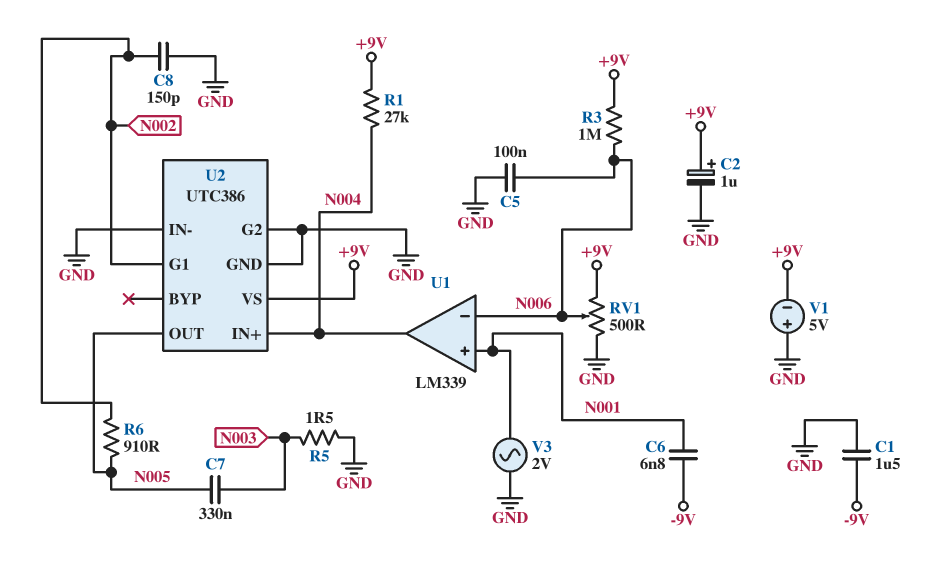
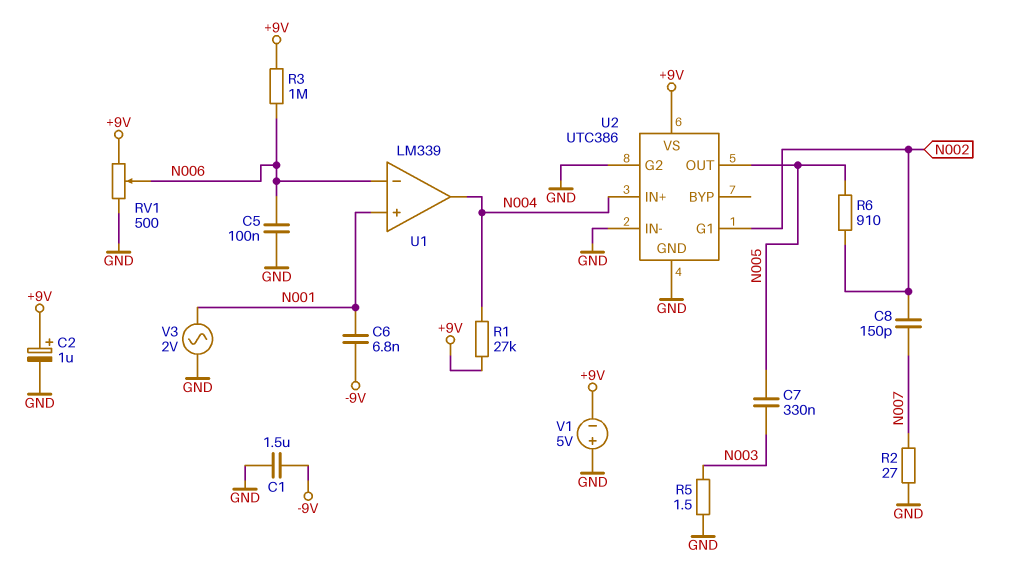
C8: 150pF (GND, N002) -> 150pF (N002, N007)
R2: none -> 27 (GND, N007)

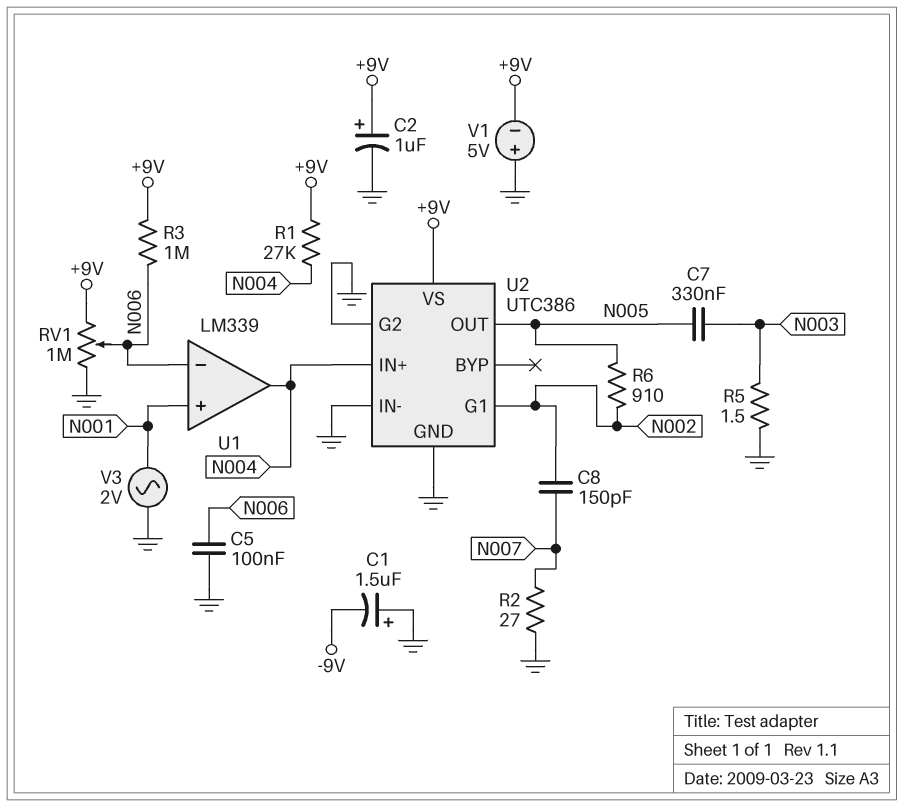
C1: 1.5uF (-9V, GND) -> 1.5uF (plus GND, minus -9V)
C6: 6.8nF (-9V, N001) -> none
RV1: 500 (+9V, GND, wiper N006) -> 1M (+9V, GND, wiper N006)

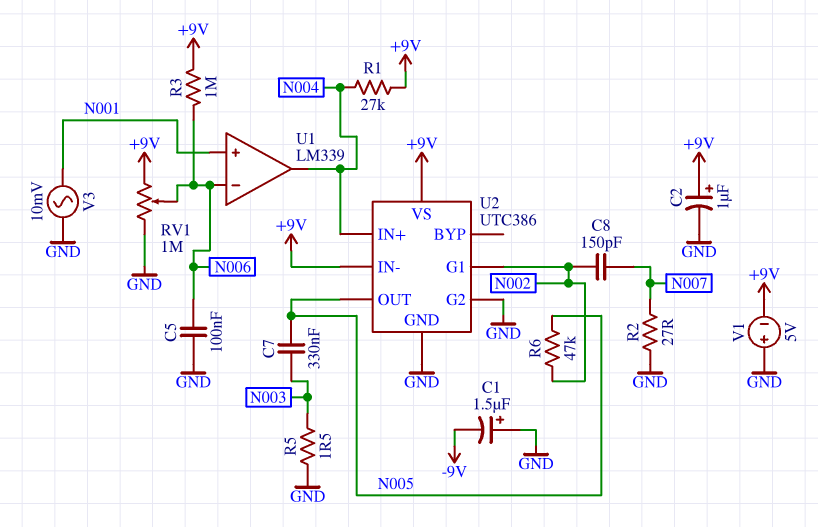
R6: 910 (N002, N005) -> 47k (N002, N005)
U2 pin IN-: GND -> +9V
V3: AC 2V (GND, N001) -> AC 10mV (GND, N001)

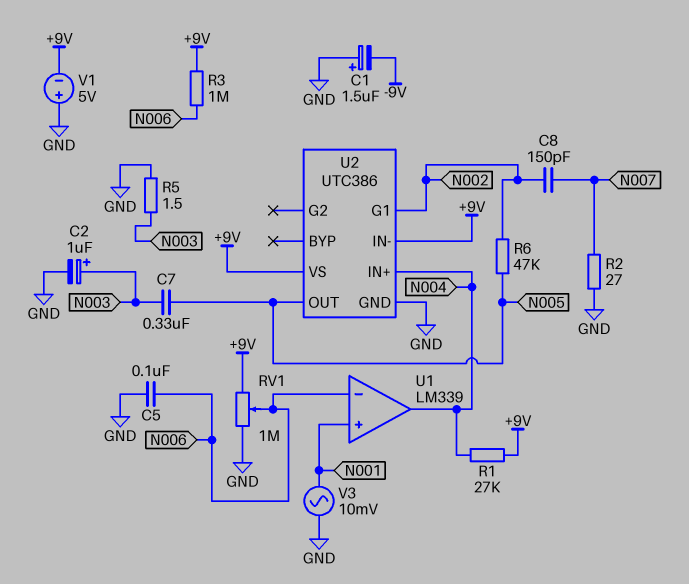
C2: 1uF (plus +9V, minus GND) -> 1uF (plus N003, minus GND)
U2 pin G2: GND -> none

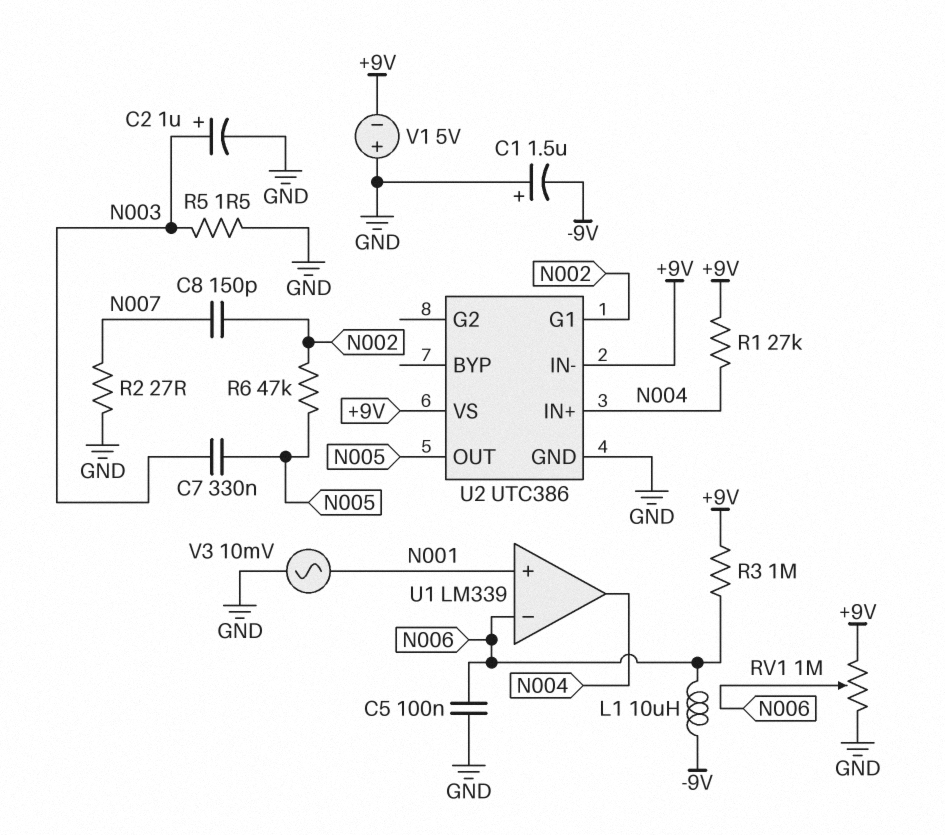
L1: none -> 10uH (-9V, N006)

